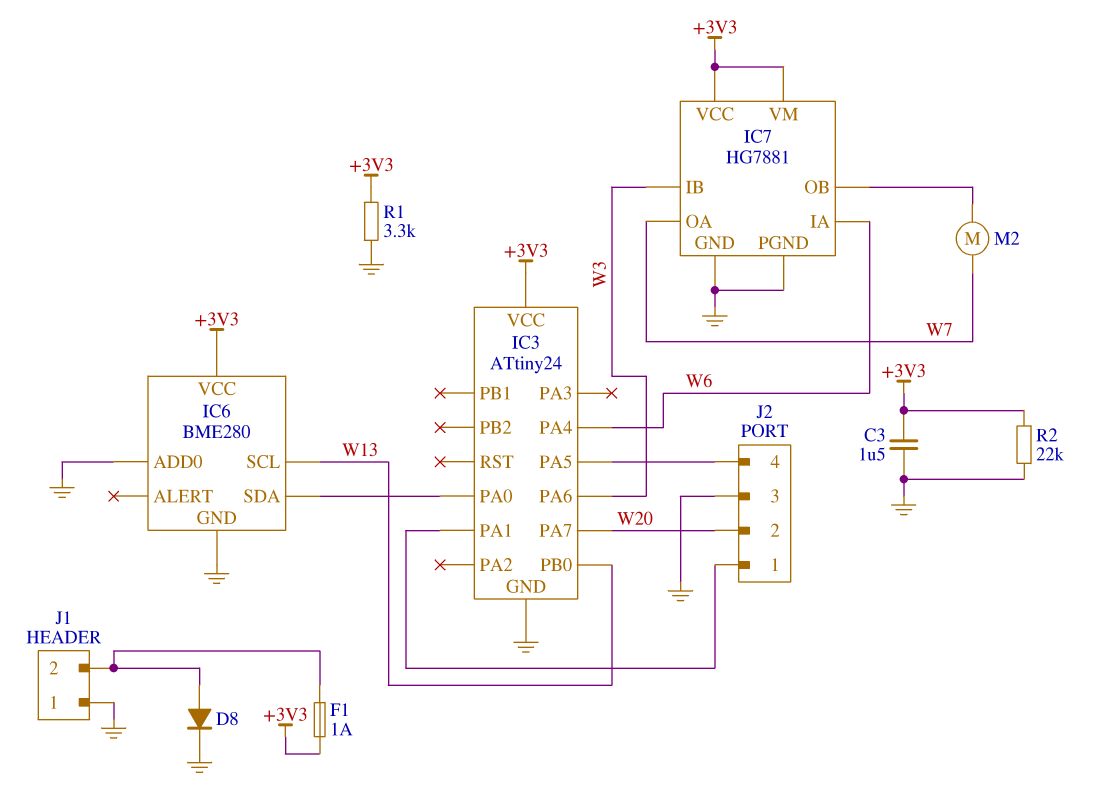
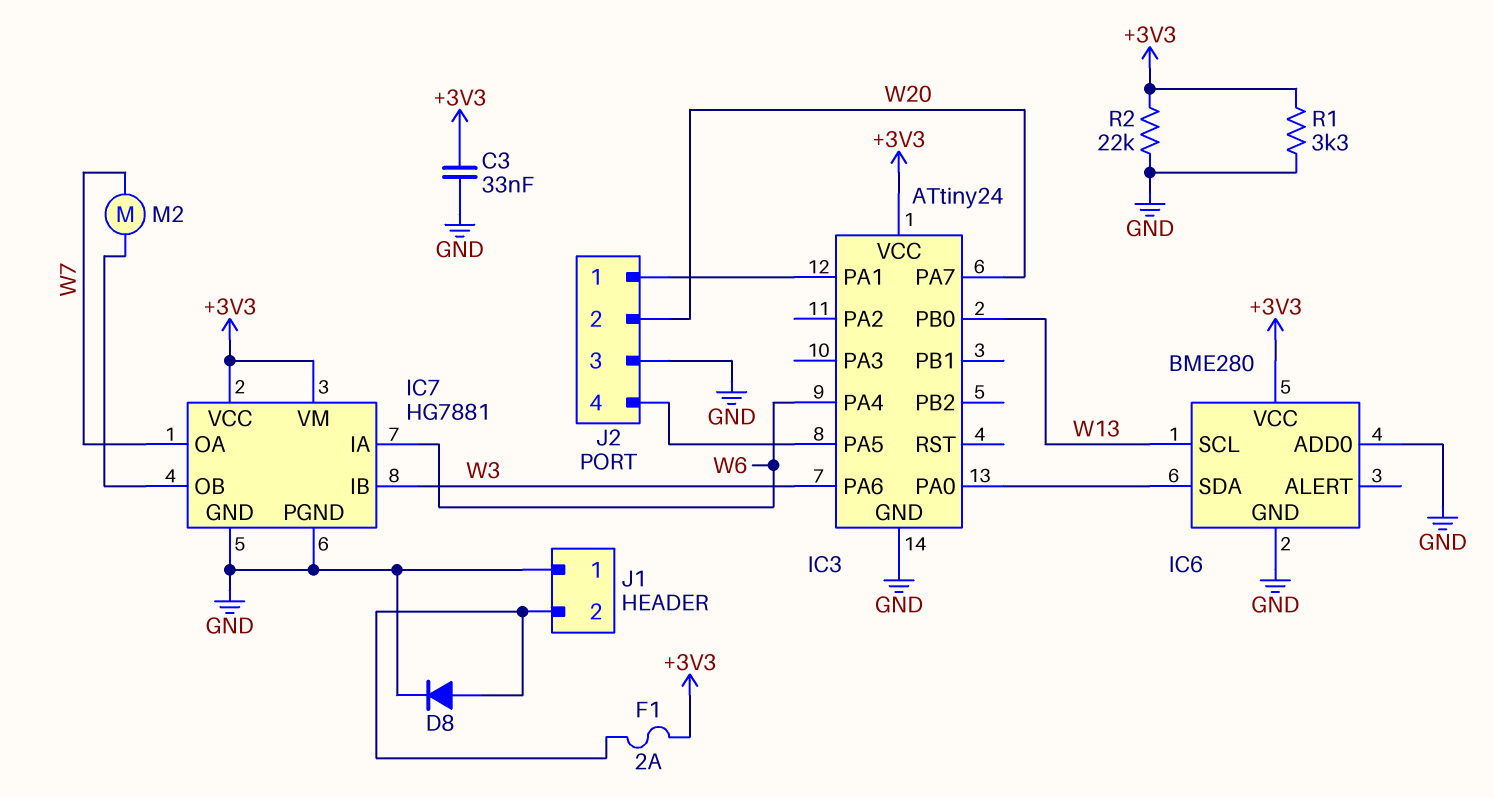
C3: 1.5uF (+3V3, GND) -> 33nF (+3V3, GND)
F1: 1A (+3V3, J1/2) -> 2A (+3V3, J1/2)

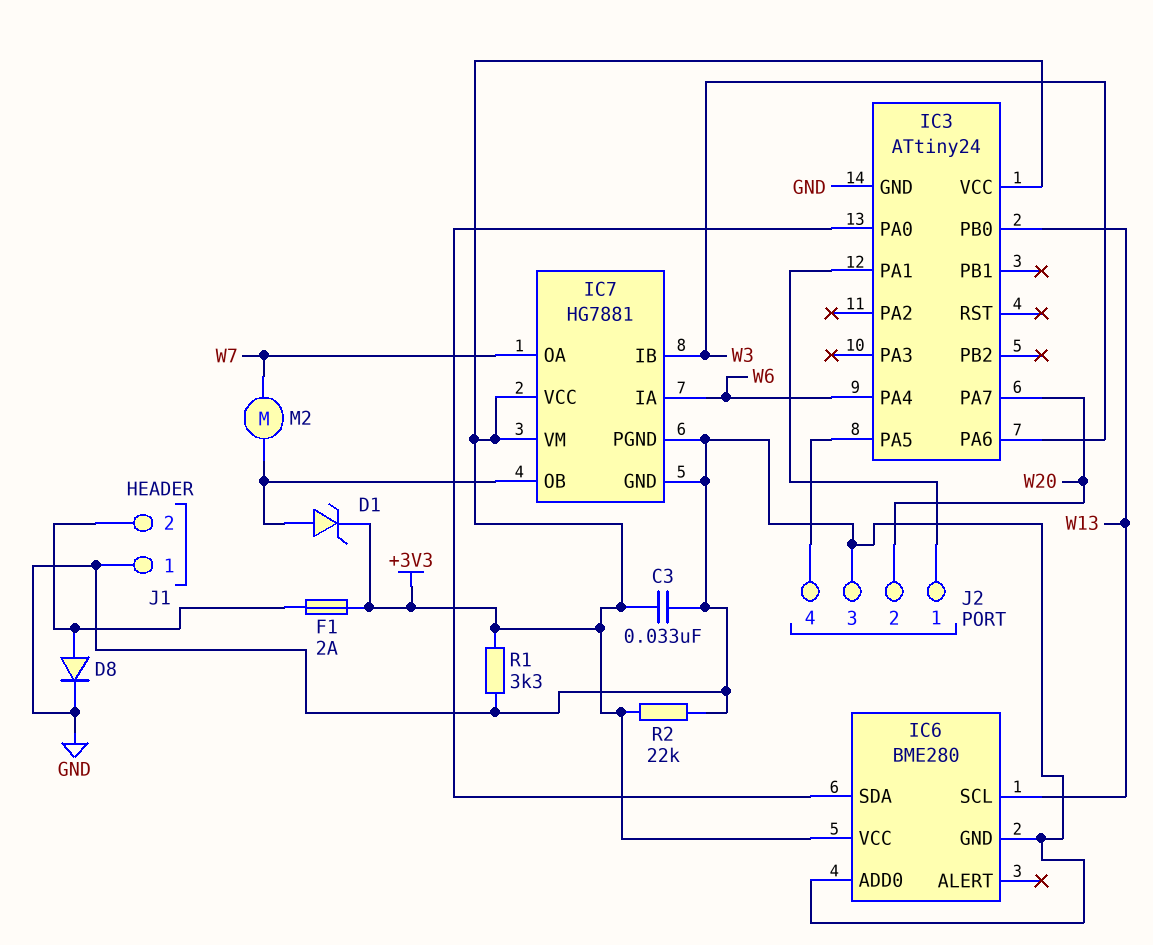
D1: none -> zener (A IC7/OB, K +3V3)

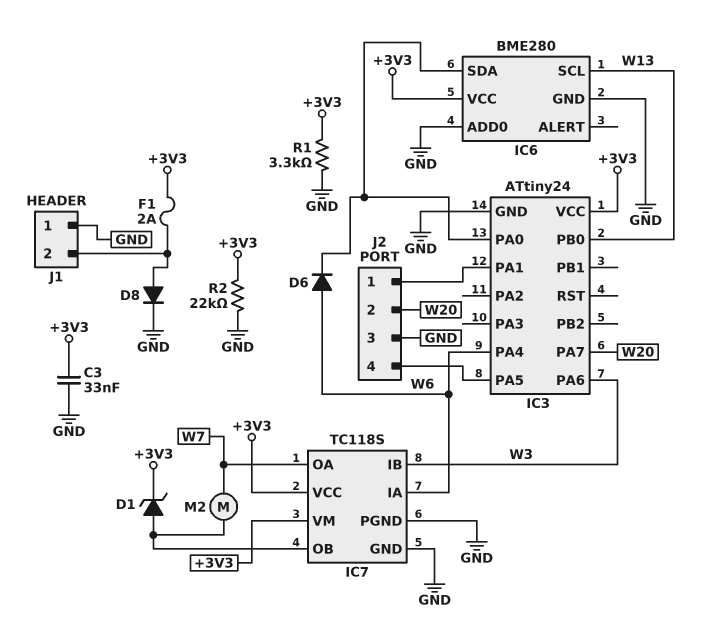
D6: none -> diode (A W6, K IC3/PA0)
IC7: HG7881 -> TC118S

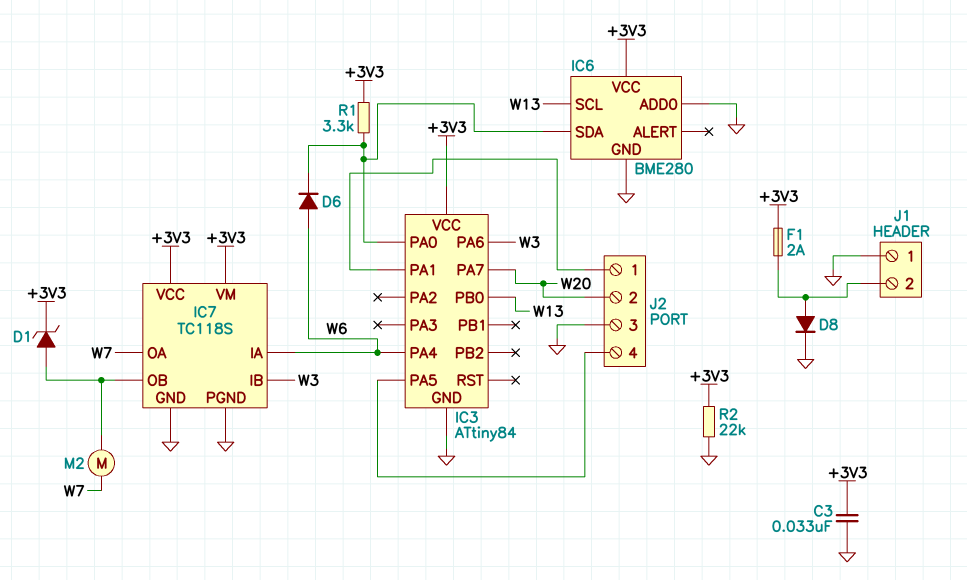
IC3: ATtiny24 -> ATtiny84
R1: 3.3k (+3V3, GND) -> 3.3k (+3V3, IC3/PA0)

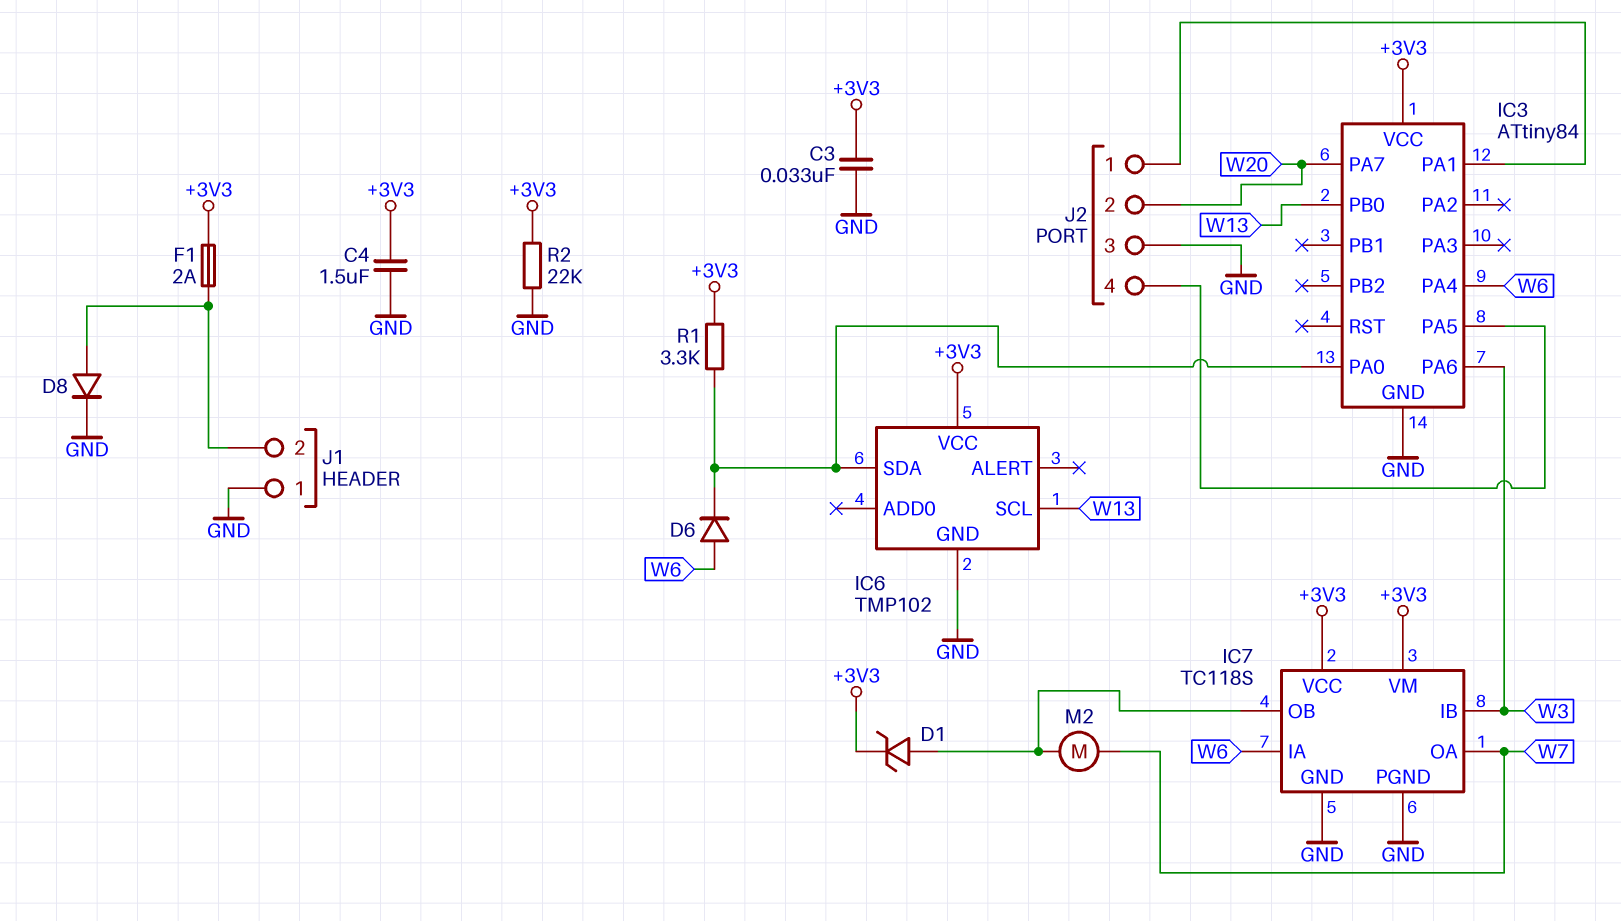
C4: none -> 1.5uF (+3V3, GND)
IC6: BME280 -> TMP102
IC6 pin ADD0: GND -> none

